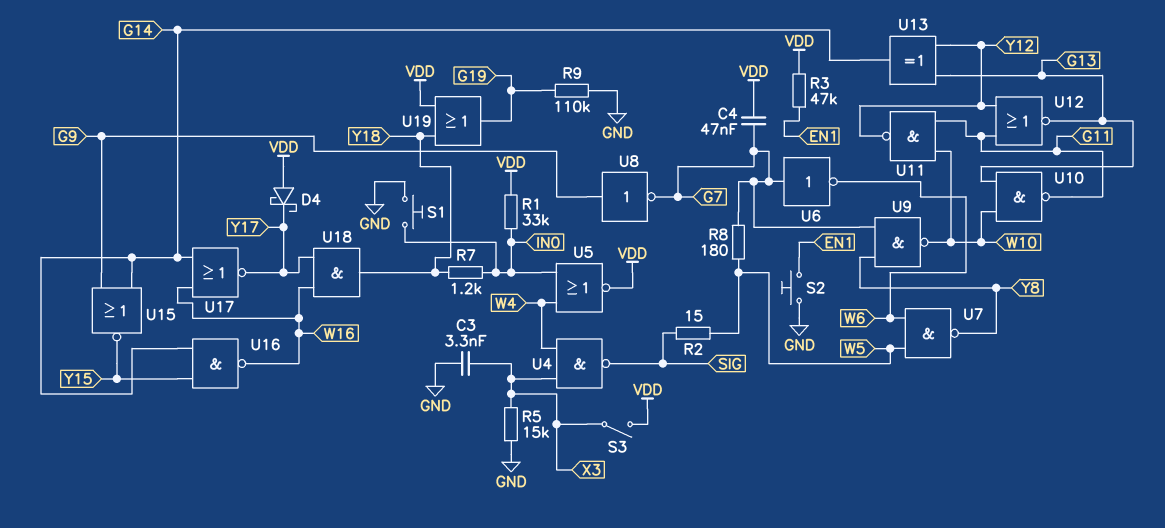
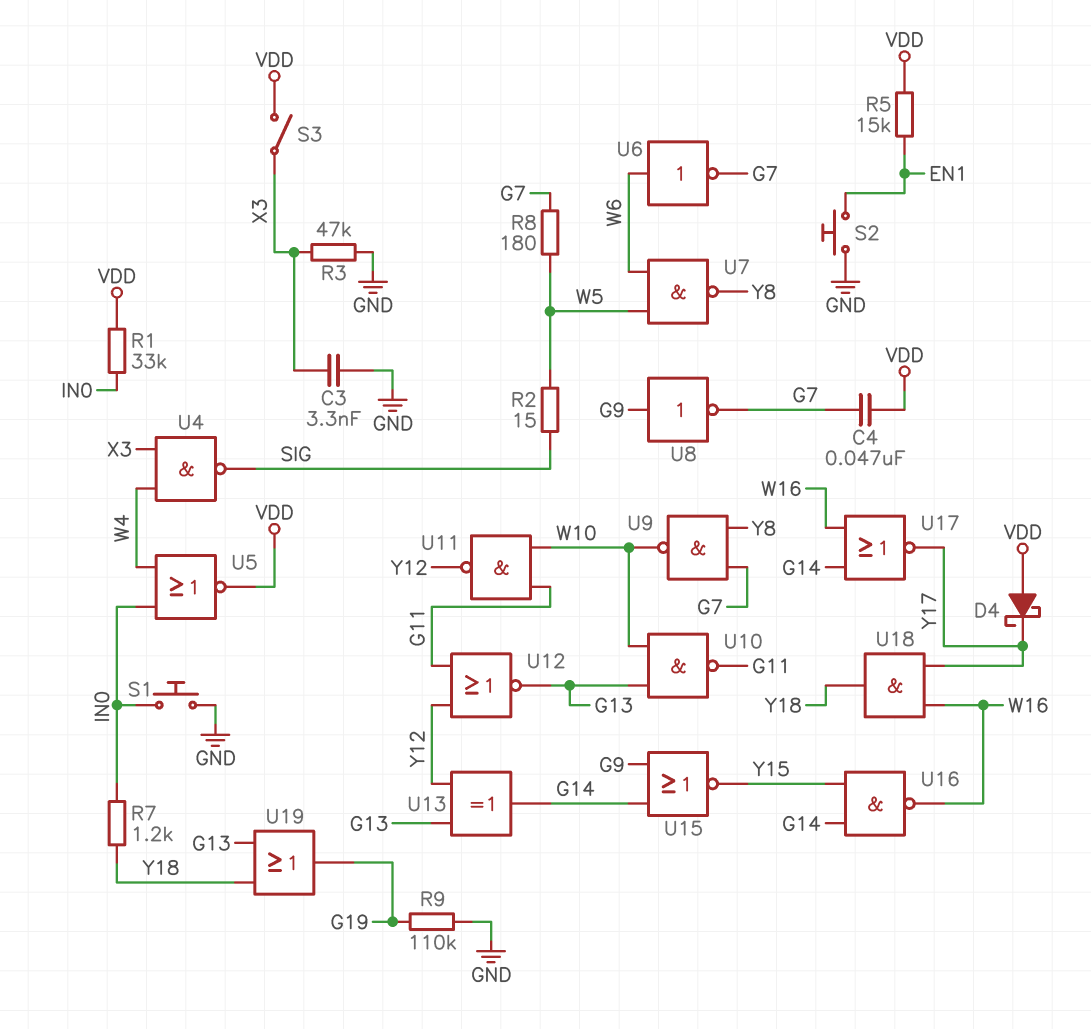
R3: 47k (EN1, VDD) -> 47k (GND, X3)
R5: 15k (GND, X3) -> 15k (EN1, VDD)
U6: NOT (in G7, out W6) -> NOT (in W6, out G7)
U19: OR (in VDD, in Y18, out G19) -> OR (in G13, in Y18, out G19)

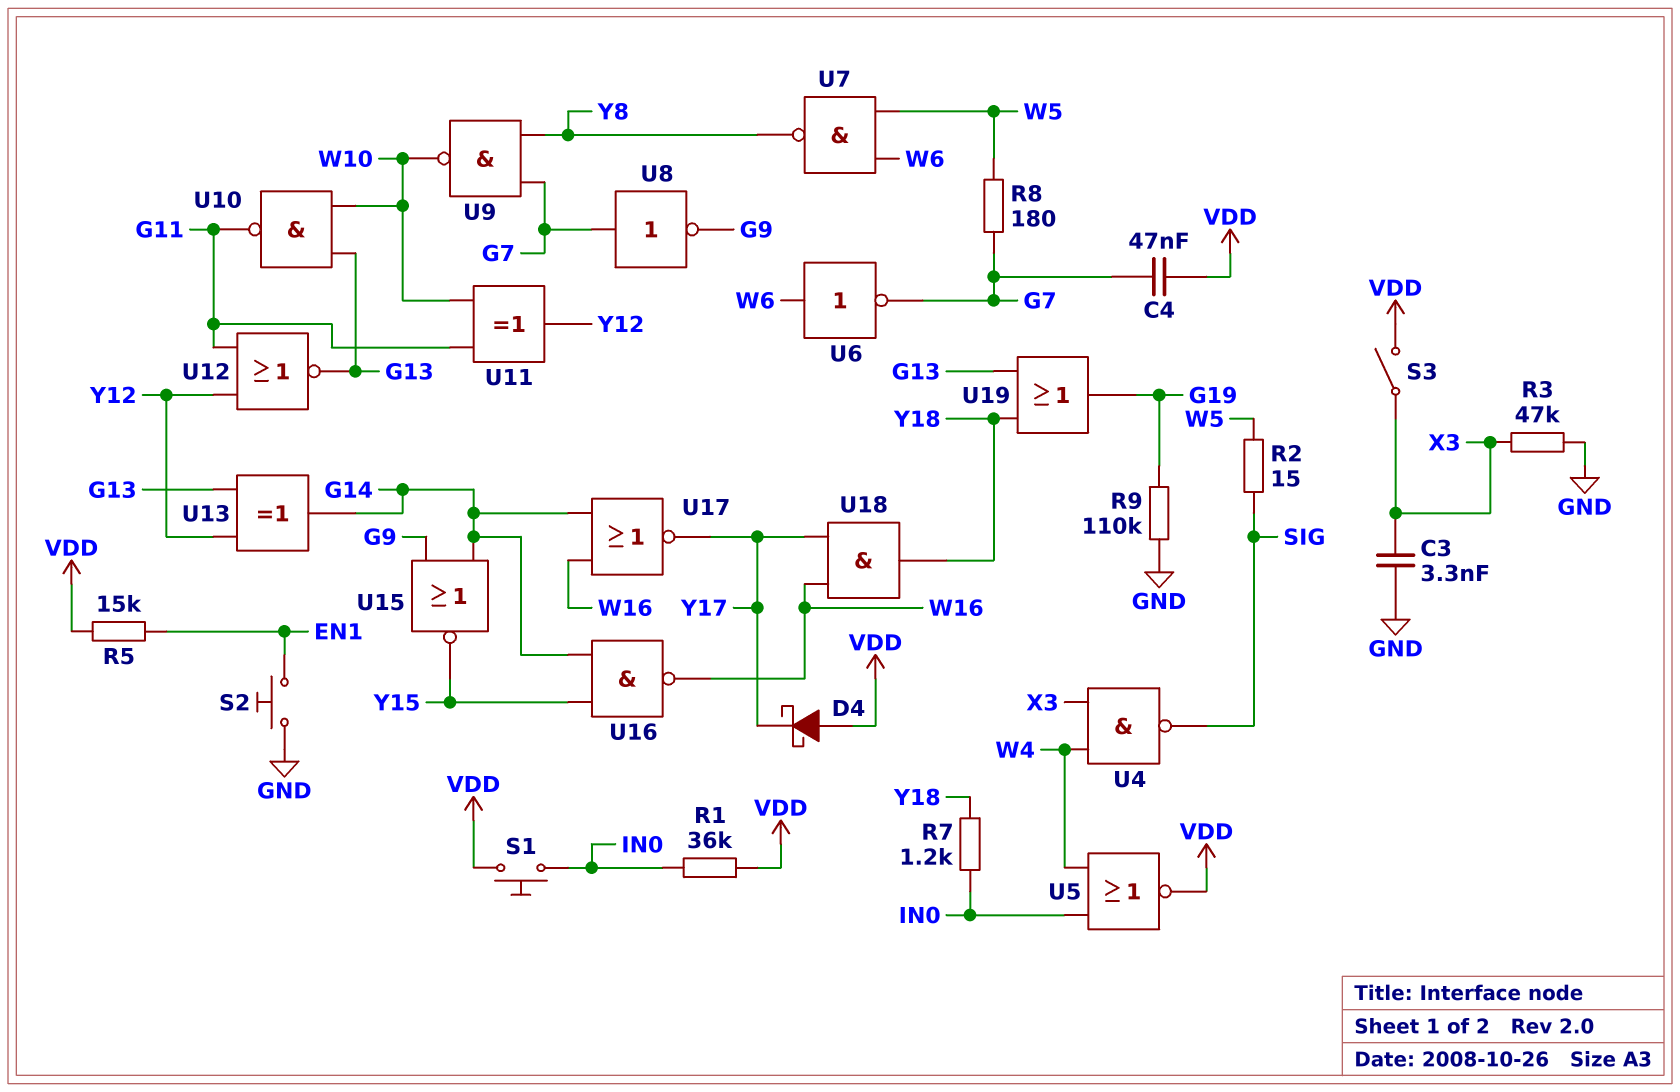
R1: 33k (IN0, VDD) -> 36k (IN0, VDD)
S1: button (GND, IN0) -> button (IN0, VDD)
U8: NOT (in G9, out G7) -> NOT (in G7, out G9)
U11: NAND (in G11, in W10, out Y12) -> XOR (in G11, in W10, out Y12)

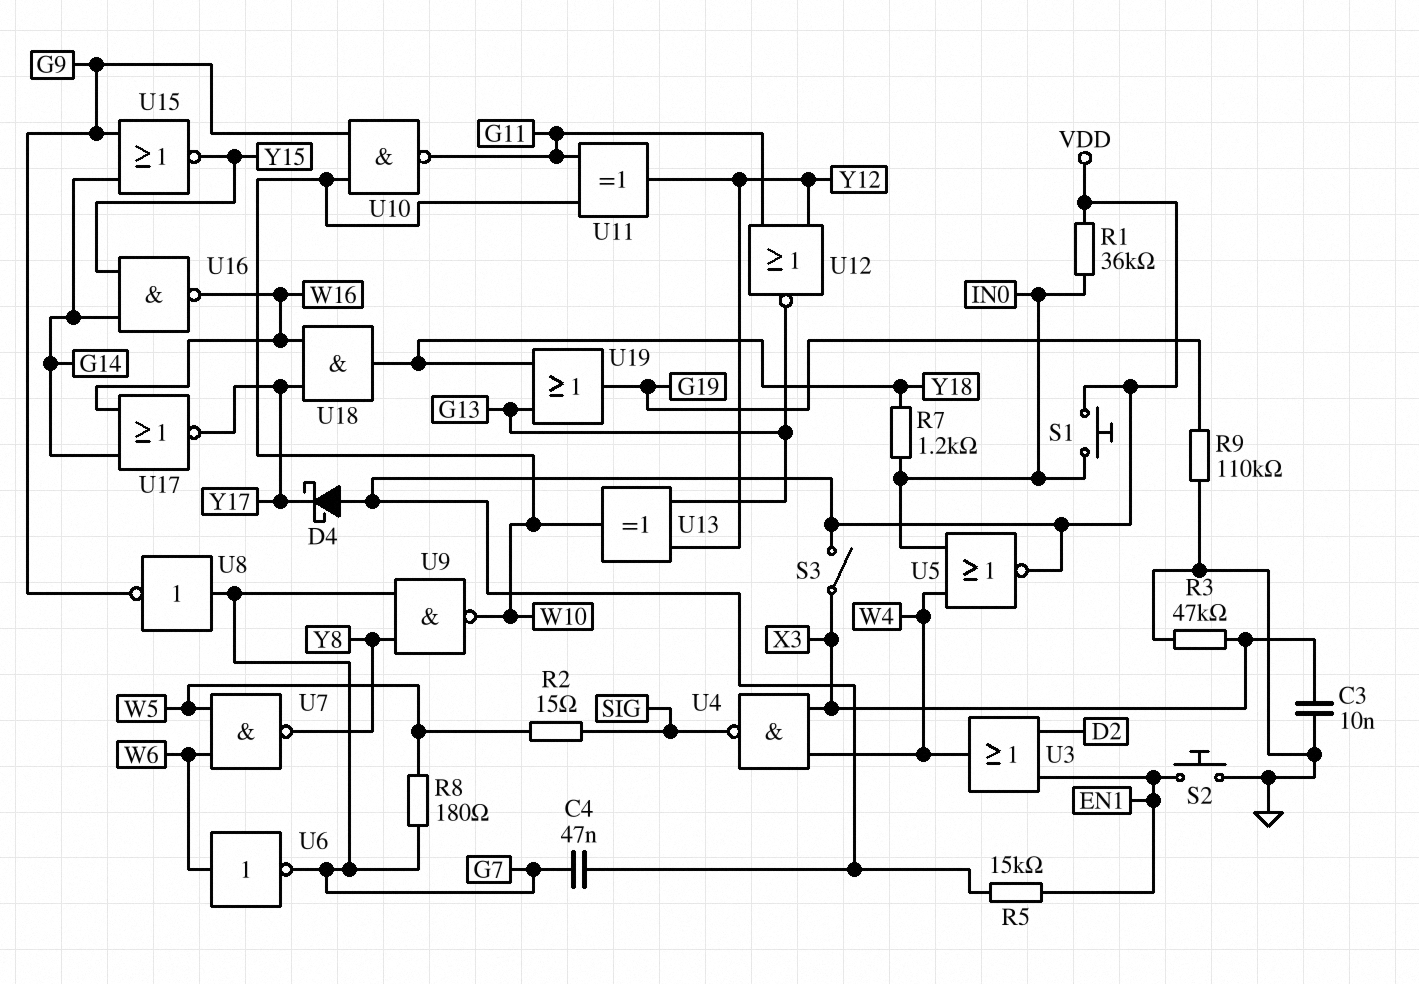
C3: 3.3nF (GND, X3) -> 10nF (GND, X3)
U3: none -> OR (in D2, in EN1, out W4)
U10: NAND (in G13, in W10, out G11) -> NAND (in G9, in W10, out G11)
U13: XOR (in G13, in Y12, out G14) -> XOR (in G13, in Y12, out W10)

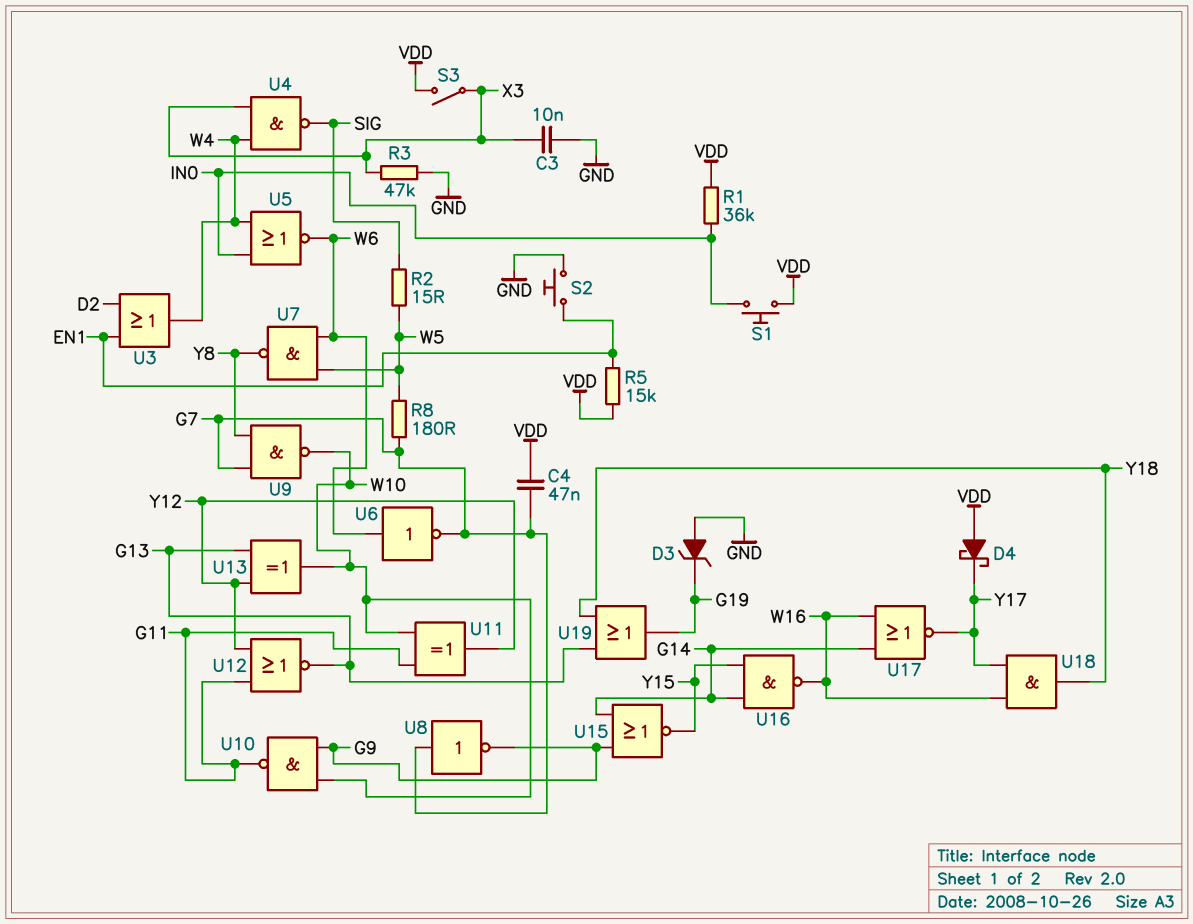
D3: none -> zener (A GND, K G19)
R7: 1.2k (IN0, Y18) -> none
R9: 110k (G19, GND) -> none
U5: NOR (in IN0, in W4, out VDD) -> NOR (in IN0, in W4, out W6)

